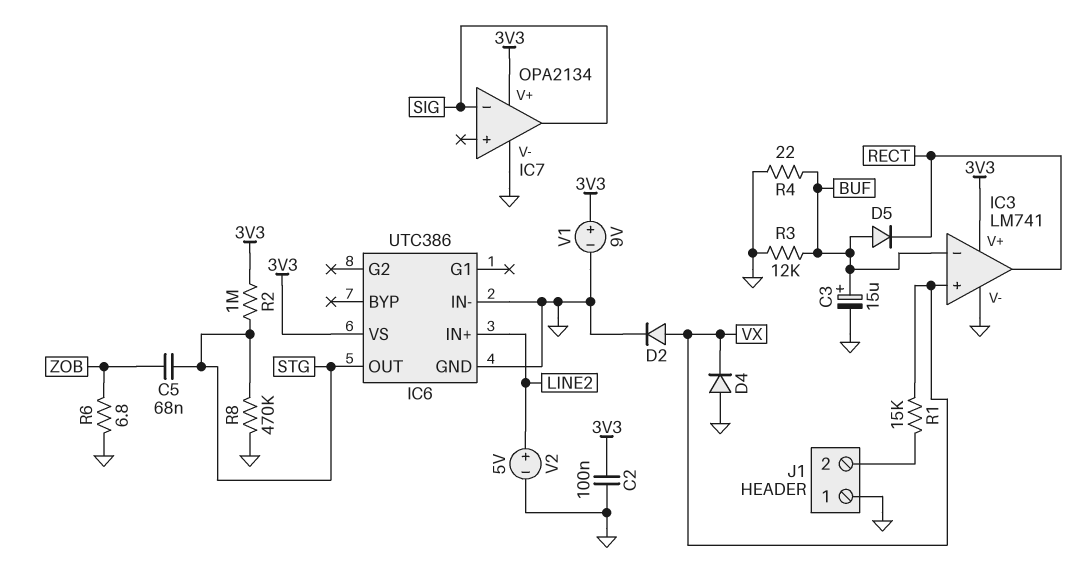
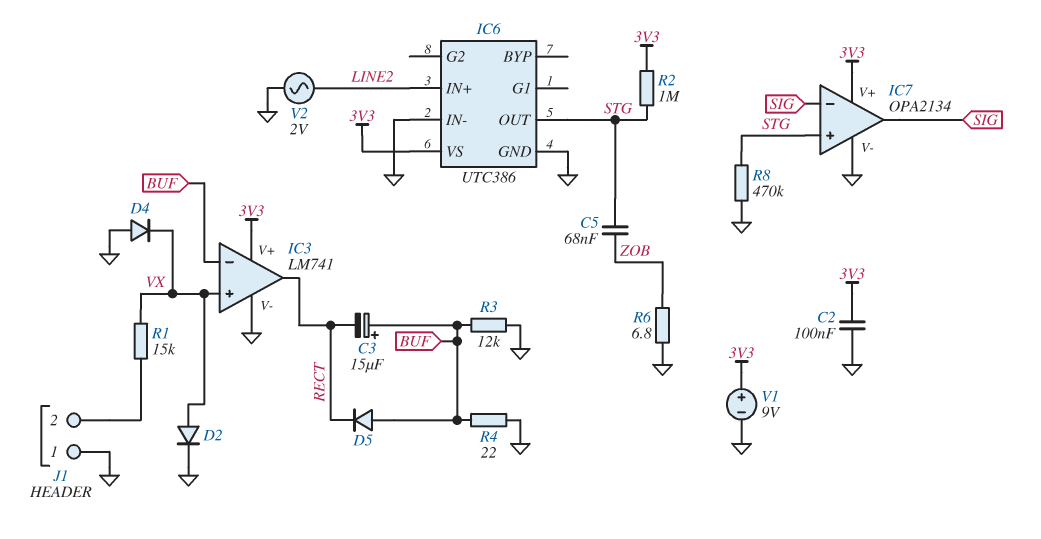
C3: 15uF (plus BUF, minus GND) -> 15uF (plus BUF, minus RECT)
IC7 pin in+: none -> STG
V2: 5V (plus LINE2, minus GND) -> AC 2V (GND, LINE2)

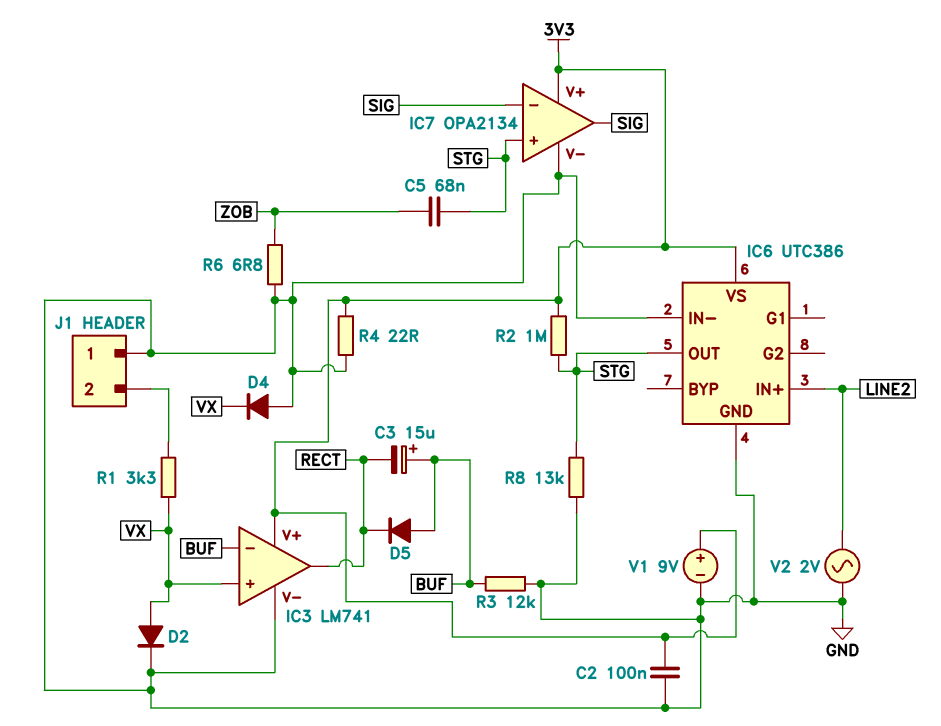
R1: 15k (J1/2, VX) -> 3.3k (J1/2, VX)
R4: 22 (BUF, GND) -> 22 (3V3, GND)
R8: 470k (GND, STG) -> 13k (GND, STG)

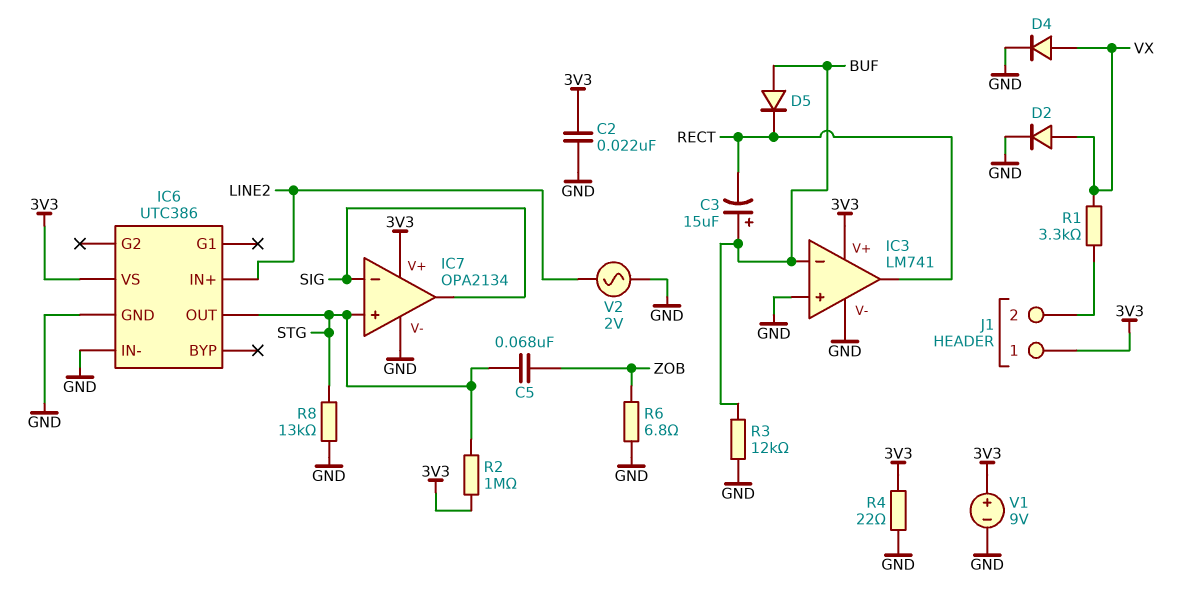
C2: 100nF (3V3, GND) -> 22nF (3V3, GND)
D4: diode (A GND, K VX) -> diode (A VX, K GND)
IC3 pin in+: VX -> GND
J1 pin 1: GND -> 3V3

